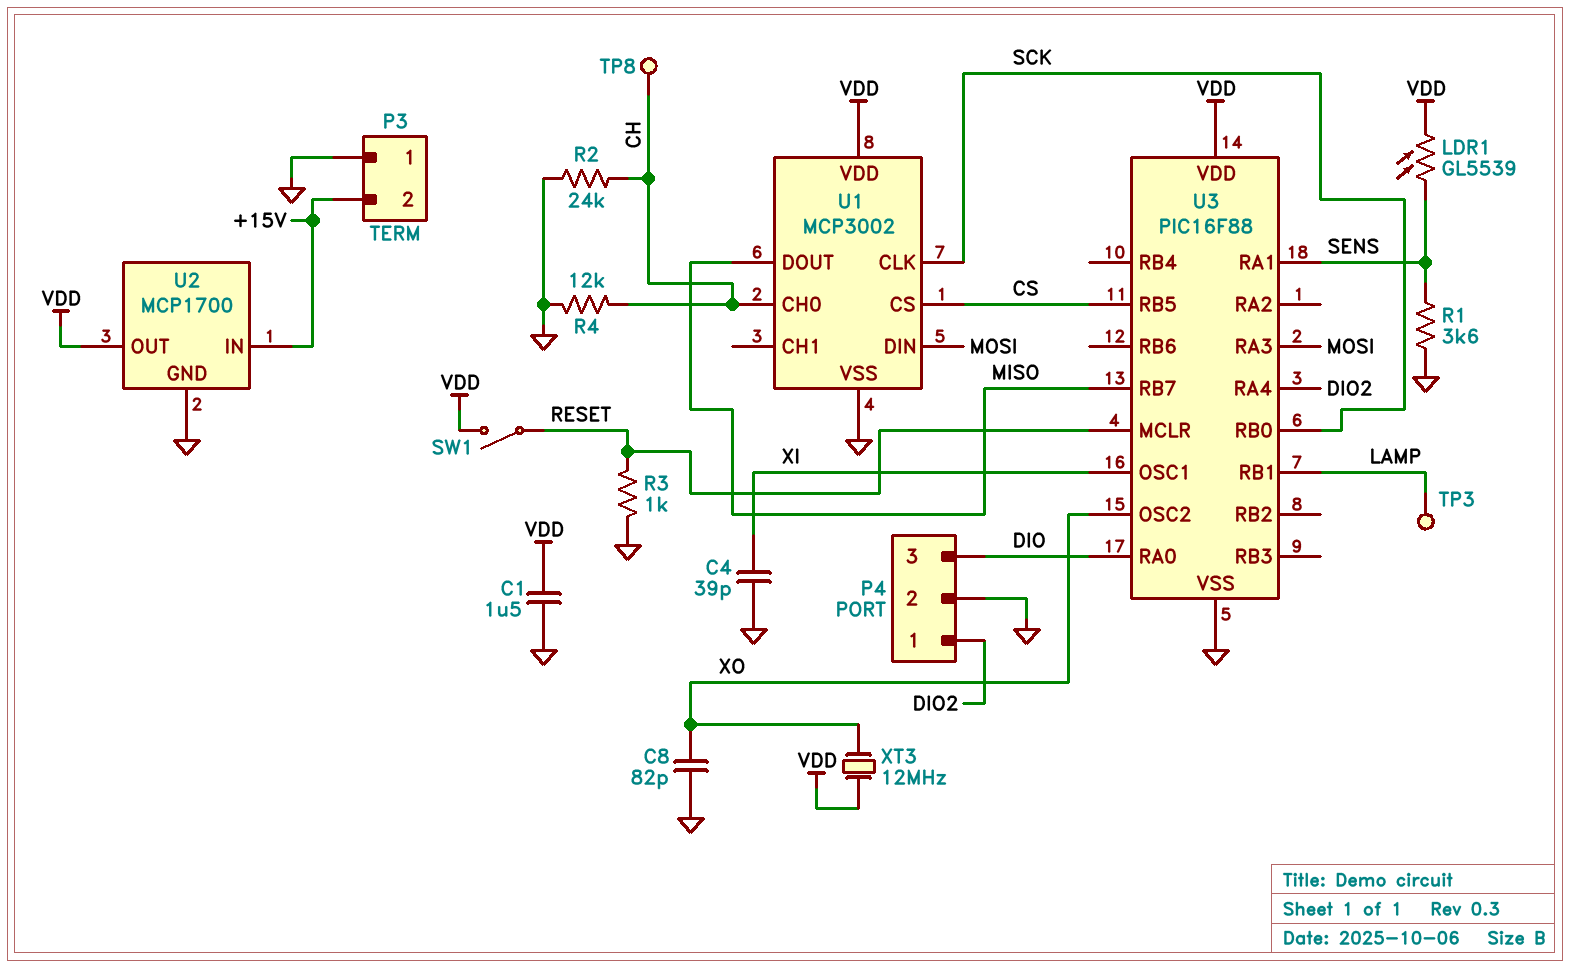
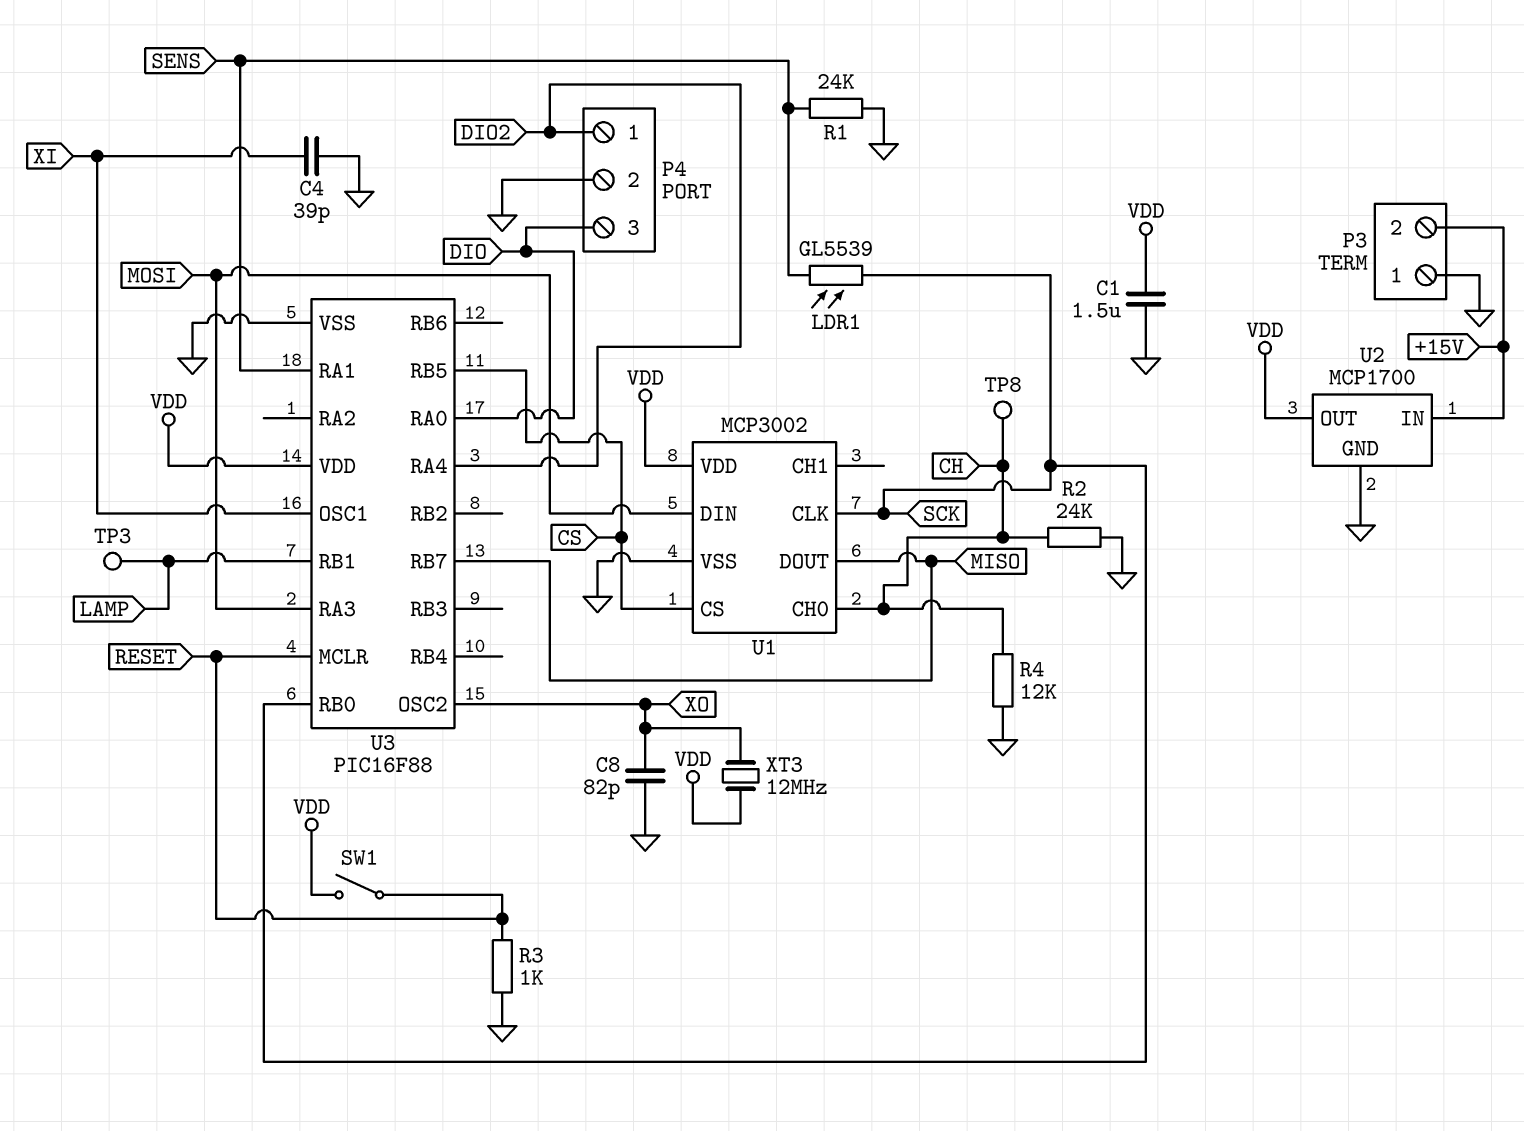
LDR1: GL5539 (SENS, VDD) -> GL5539 (SCK, SENS)
R1: 3.6k (GND, SENS) -> 24k (GND, SENS)

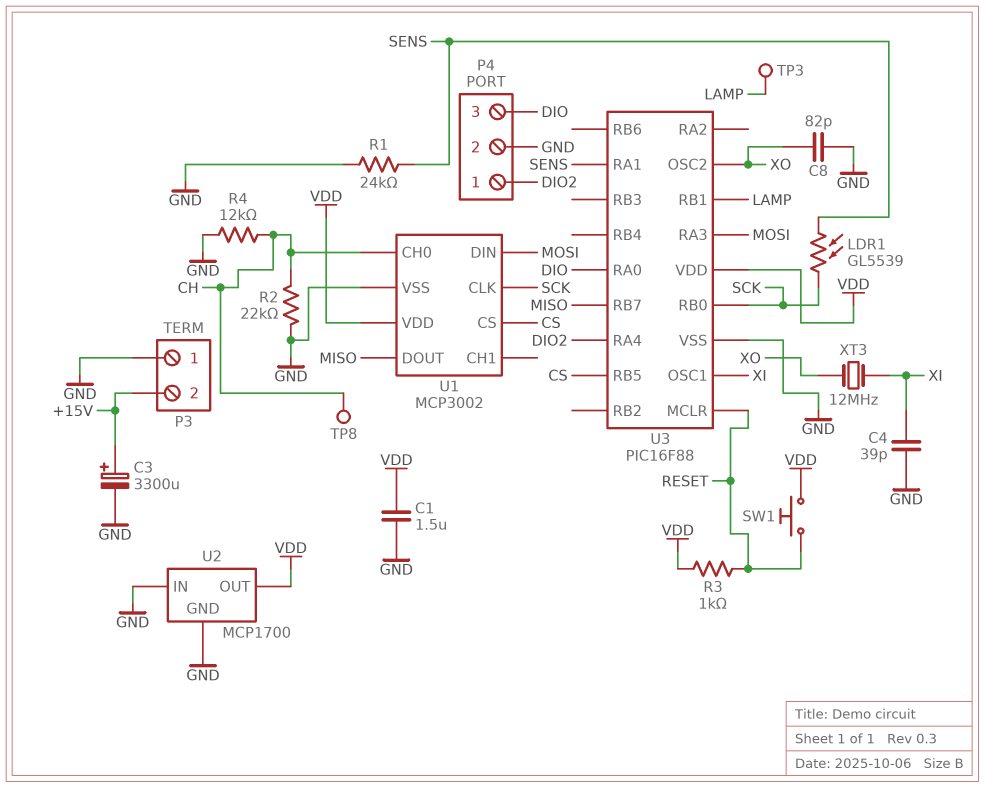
C3: none -> 3300uF (plus +15V, minus GND)
R2: 24k (CH, GND) -> 22k (CH, GND)
R3: 1k (GND, RESET) -> 1k (RESET, VDD)
SW1: switch (RESET, VDD) -> button (RESET, VDD)
U2 pin IN: +15V -> GND
XT3: 12MHz (VDD, XO) -> 12MHz (XI, XO)

